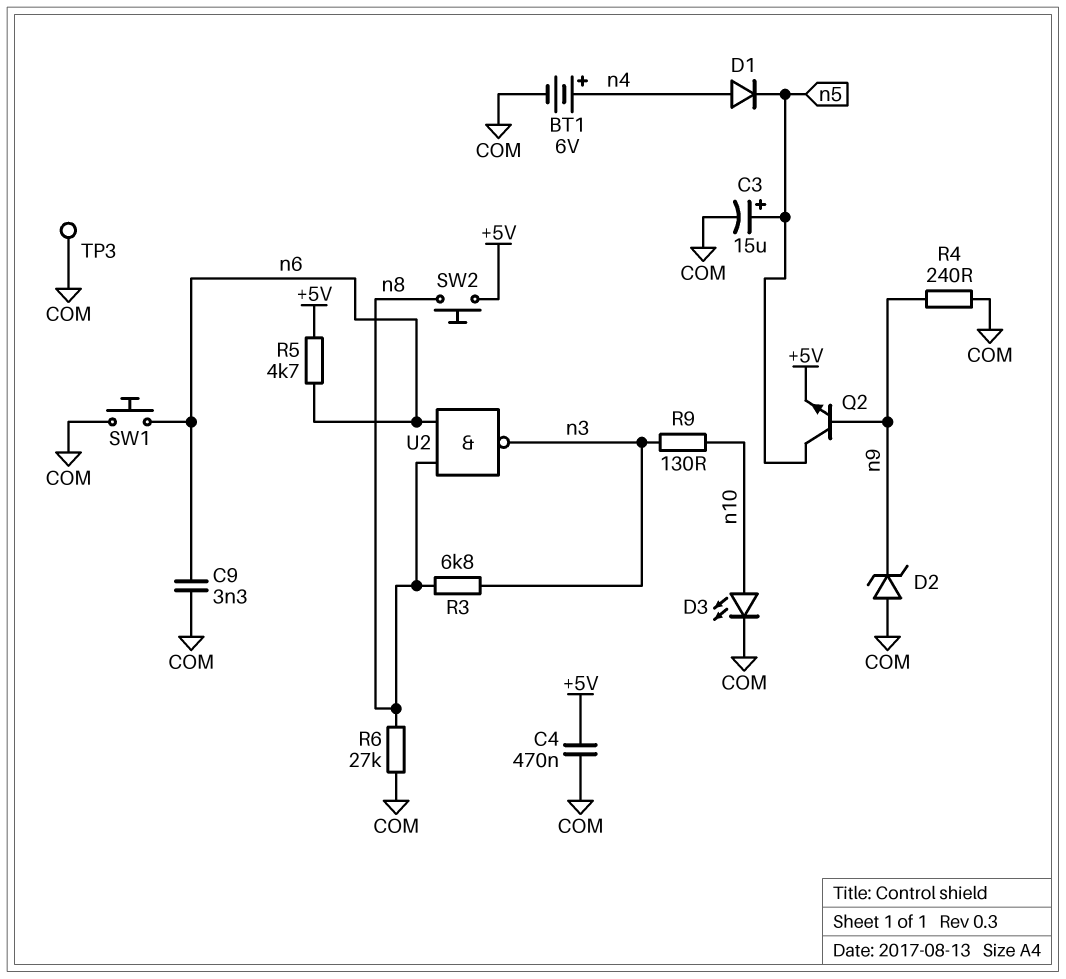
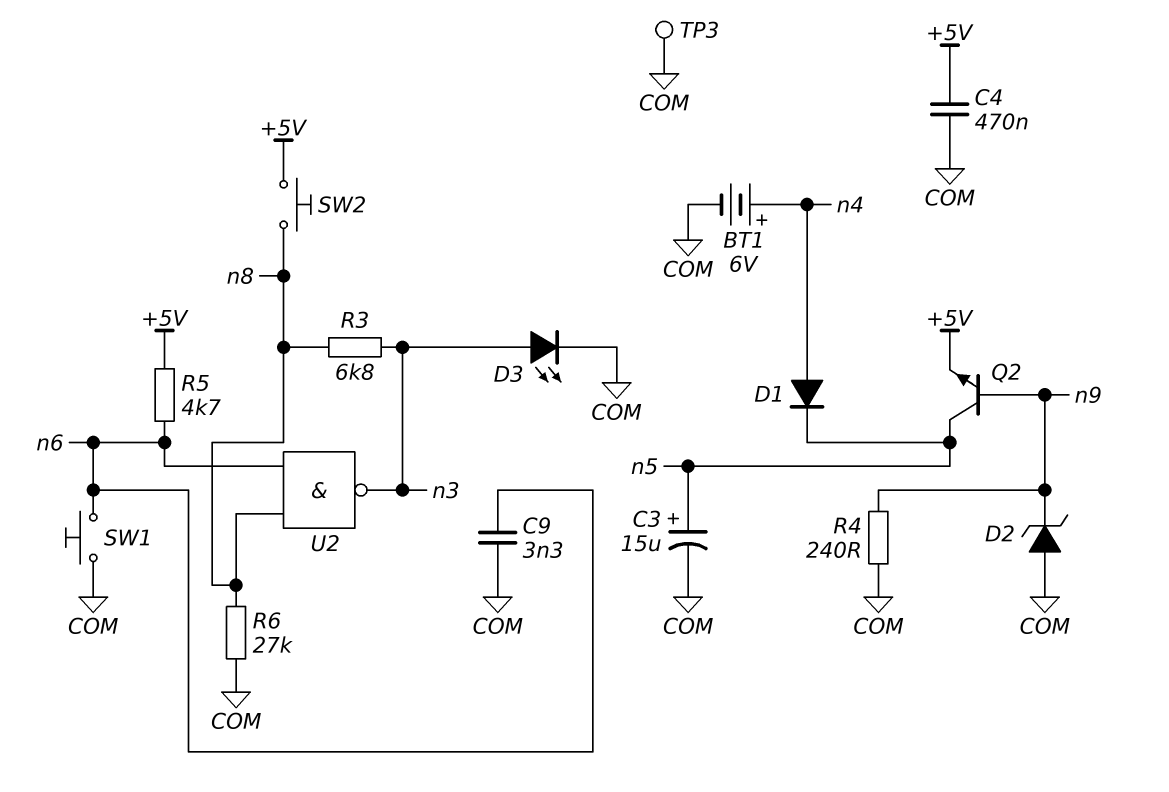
D3: LED (A n10, K COM) -> LED (A n3, K COM)
R9: 130 (n3, n10) -> none

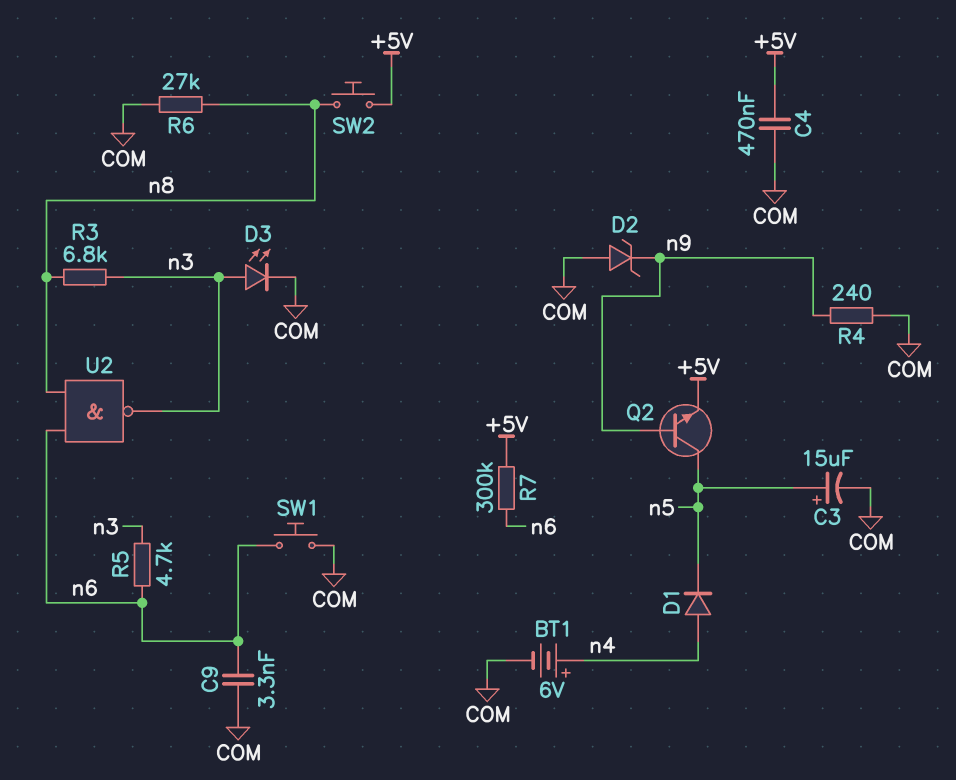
R5: 4.7k (+5V, n6) -> 4.7k (n3, n6)
R7: none -> 300k (+5V, n6)
TP3: test point (COM) -> none

